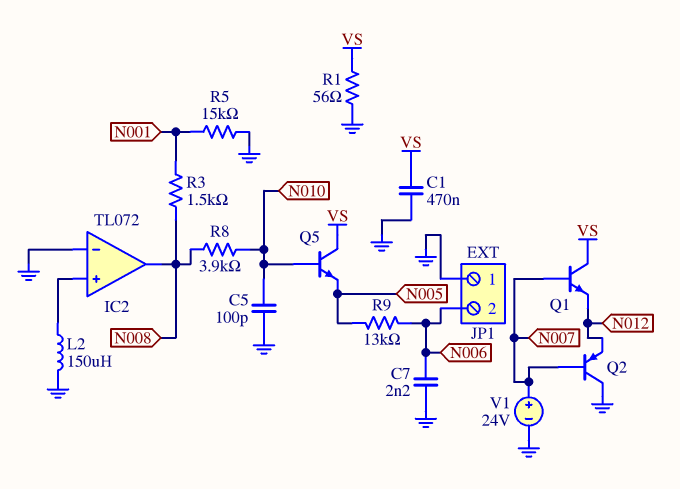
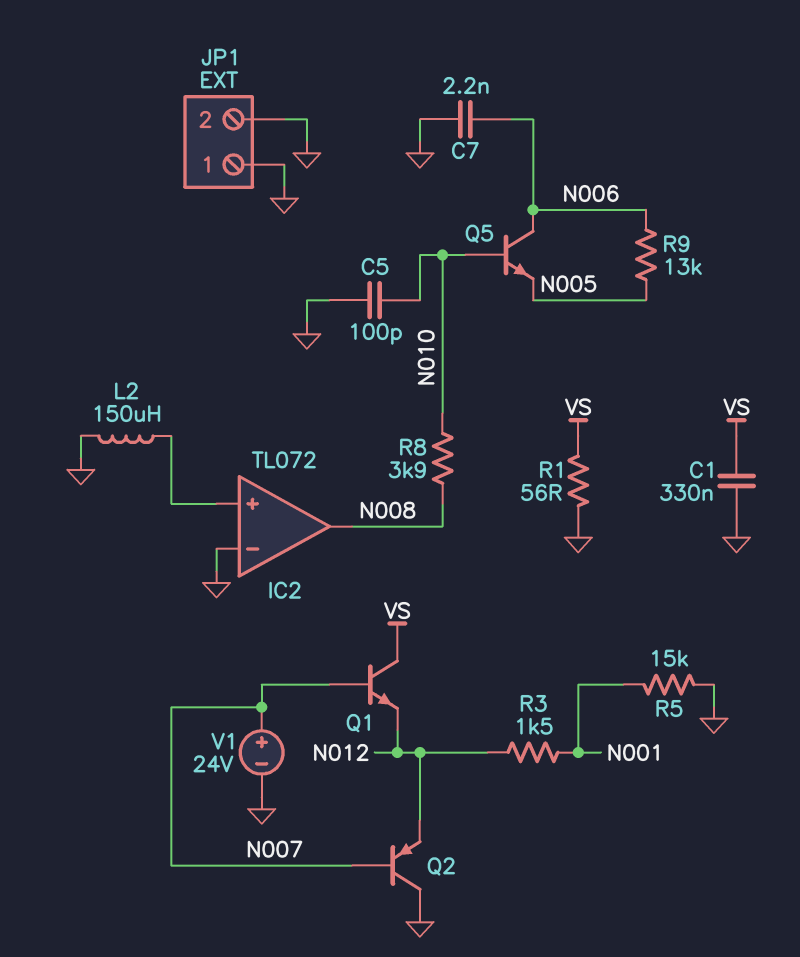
C1: 470nF (GND, VS) -> 330nF (GND, VS)
JP1 pin 2: N006 -> GND
Q5: NPN (B N010, C VS, E N005) -> NPN (B N010, C N006, E N005)
R3: 1.5k (N001, N008) -> 1.5k (N001, N012)

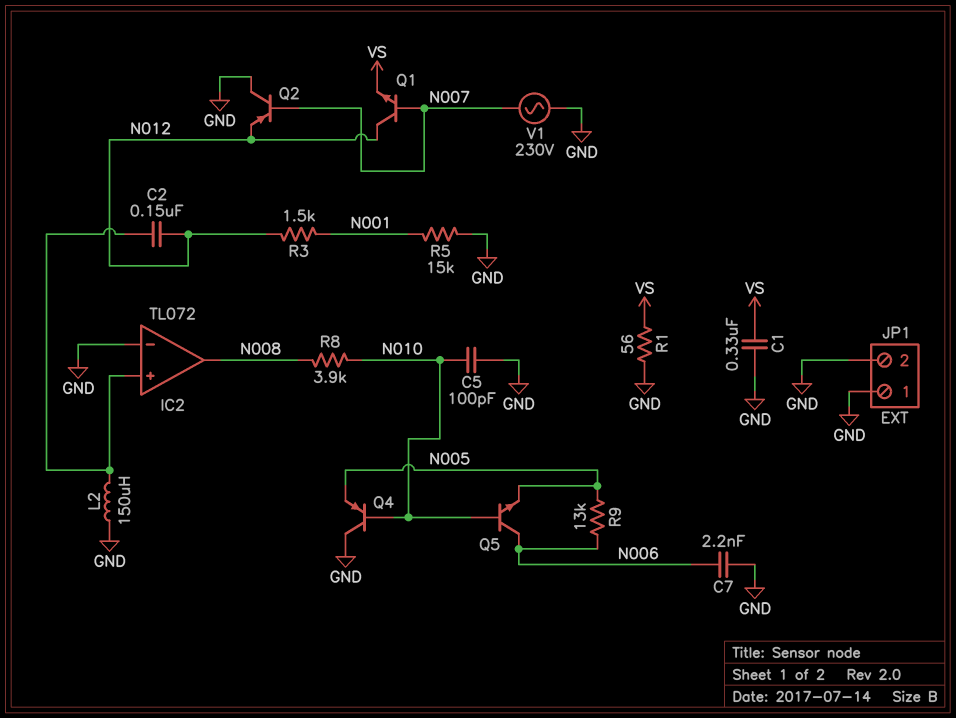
C2: none -> 150nF (IC2/in+, N012)
Q1: NPN (B N007, C VS, E N012) -> NPN (B N007, C N012, E VS)
Q4: none -> PNP (B N010, C GND, E N005)
V1: 24V (plus N007, minus GND) -> AC 230V (GND, N007)

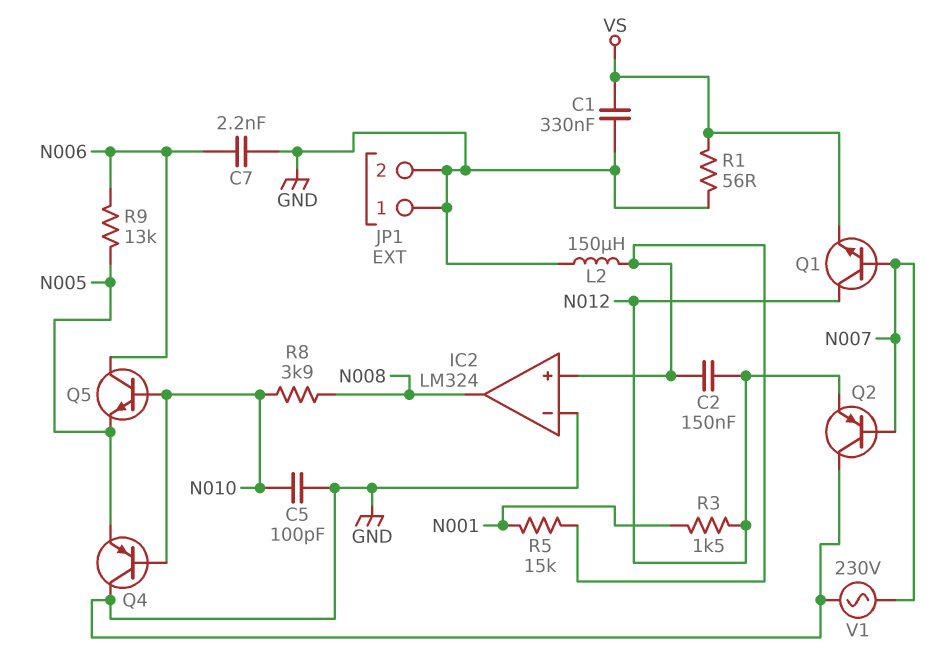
IC2: TL072 -> LM324
R5: 15k (GND, N001) -> 15k (IC2/in+, N001)

